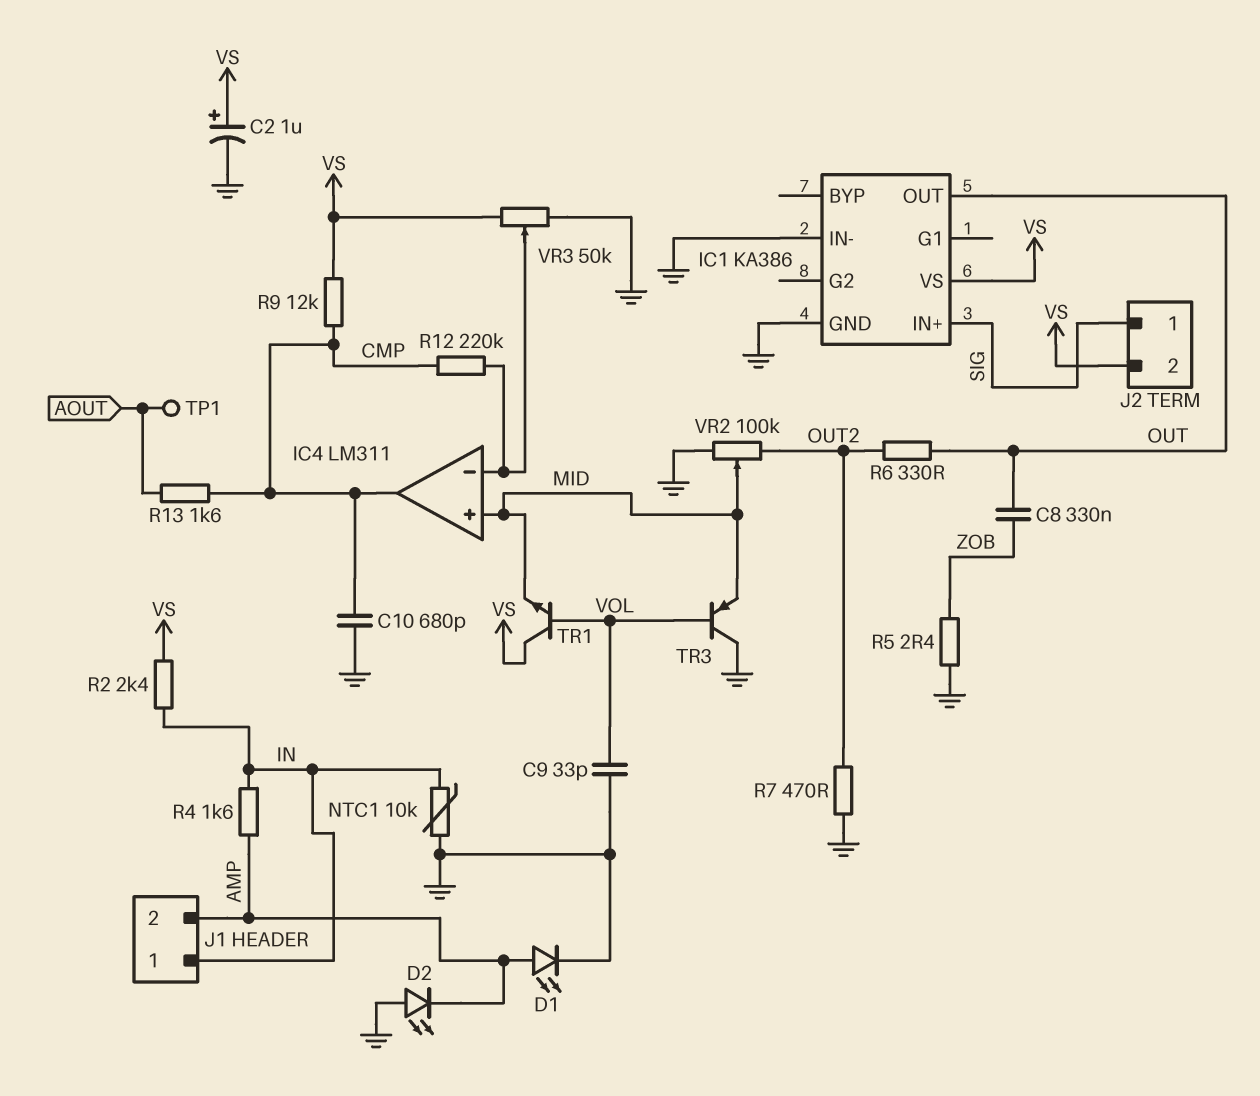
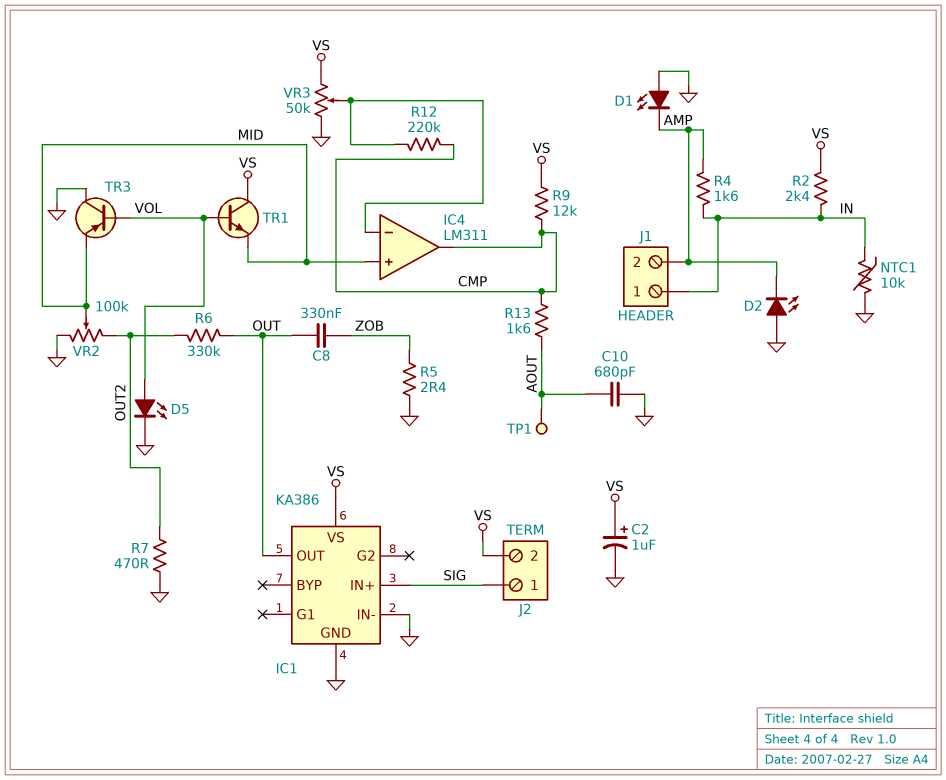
C9: 33pF (GND, VOL) -> none
C10: 680pF (CMP, GND) -> 680pF (AOUT, GND)
D1: LED (A AMP, K GND) -> LED (A GND, K AMP)
D5: none -> LED (A VOL, K GND)
R6: 330 (OUT, OUT2) -> 330k (OUT, OUT2)

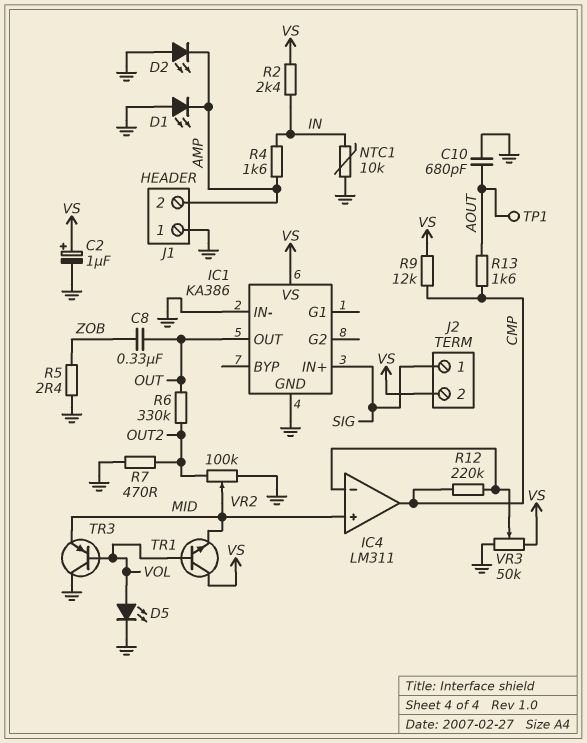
J1 pin 1: IN -> GND

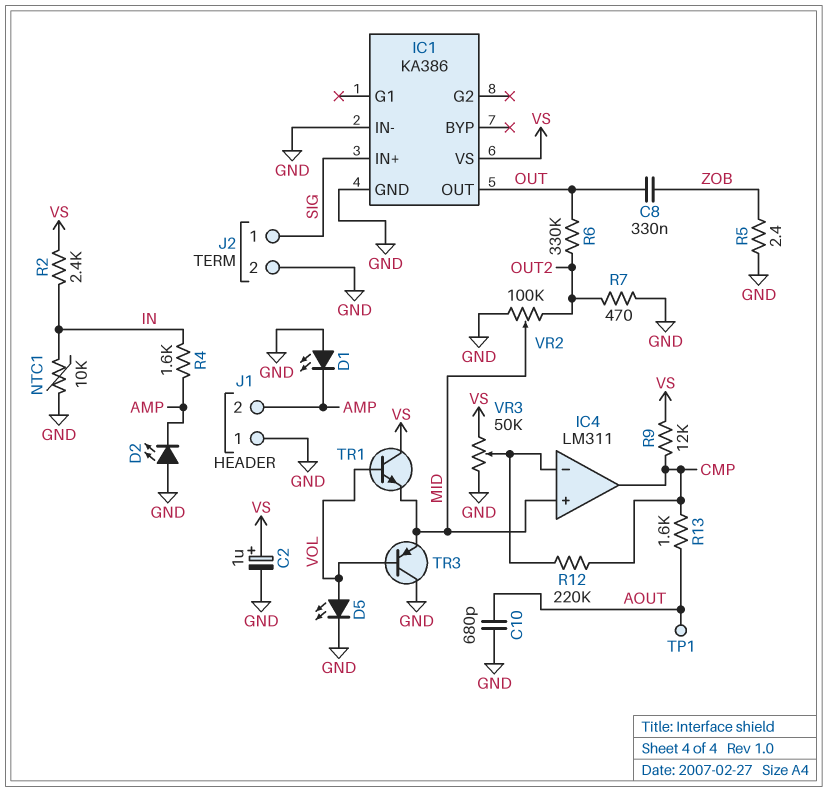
J2 pin 2: VS -> GND

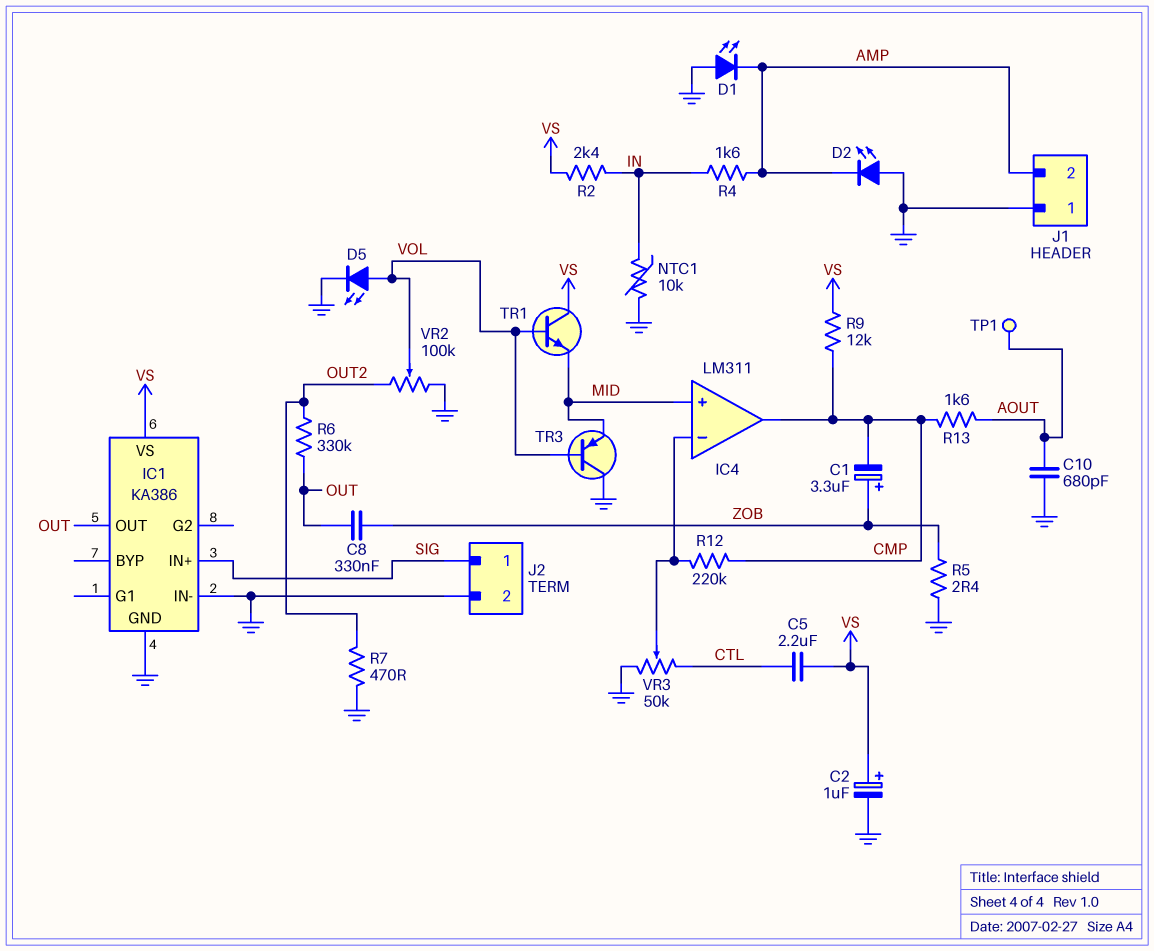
C1: none -> 3.3uF (plus ZOB, minus CMP)
C5: none -> 2.2uF (CTL, VS)
VR2: 100k (GND, OUT2, wiper MID) -> 100k (GND, OUT2, wiper VOL)
VR3: 50k (GND, VS, wiper IC4/in-) -> 50k (CTL, GND, wiper IC4/in-)

